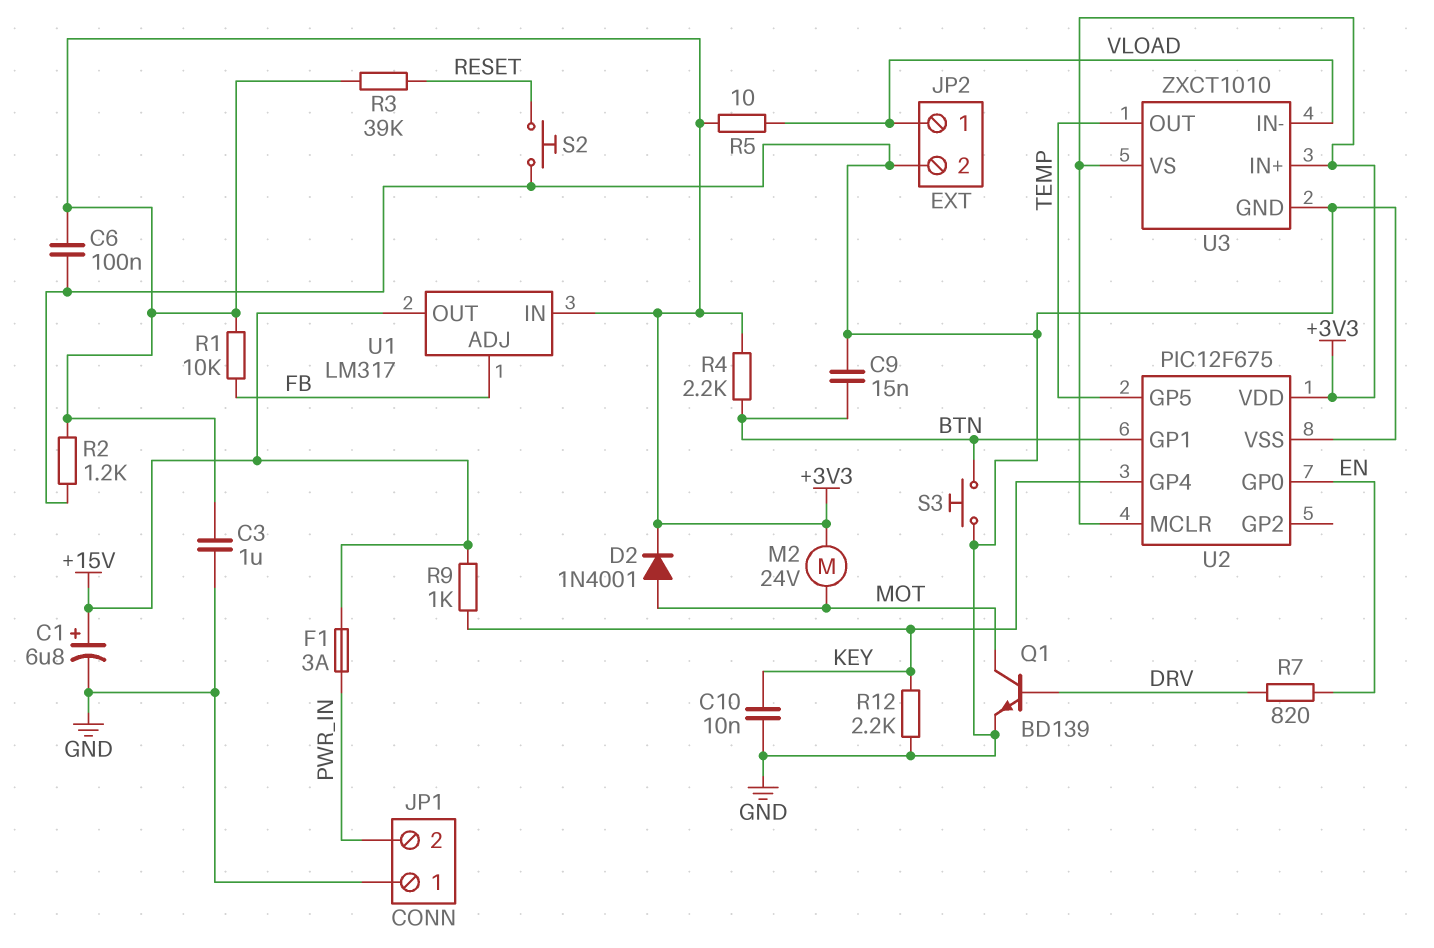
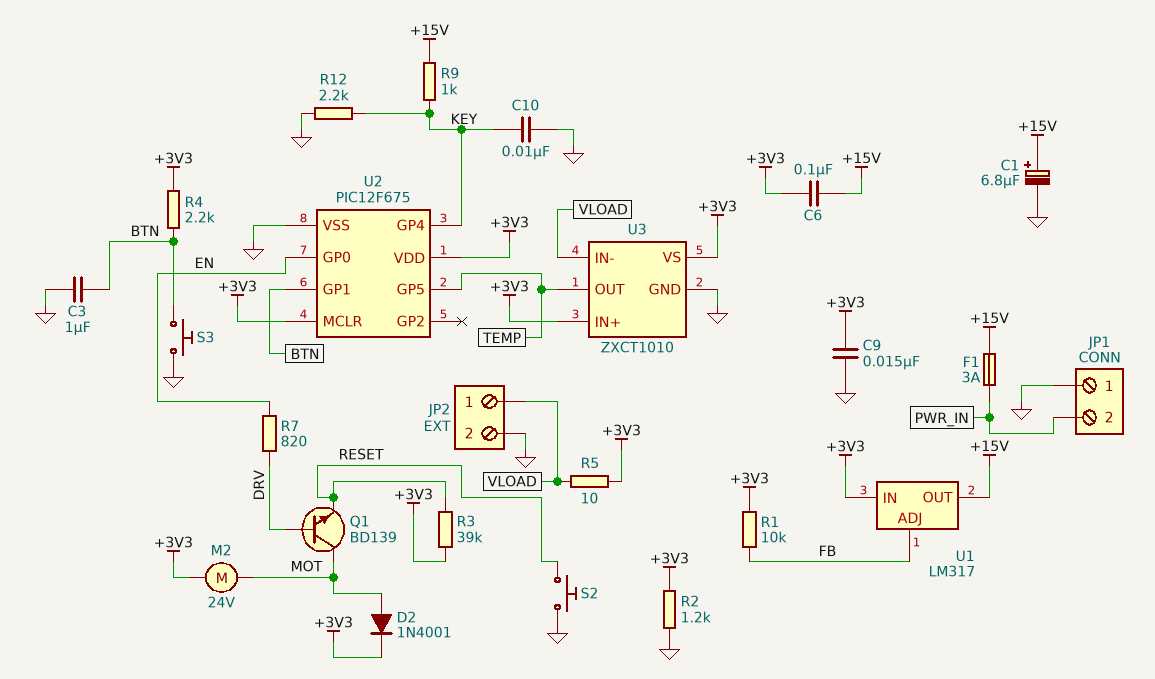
C3: 1uF (+3V3, GND) -> 1uF (BTN, GND)
C6: 100nF (+3V3, GND) -> 100nF (+3V3, +15V)
C9: 15nF (BTN, GND) -> 15nF (+3V3, GND)
Q1: NPN BD139 (B DRV, C MOT, E GND) -> NPN BD139 (B DRV, C MOT, E RESET)

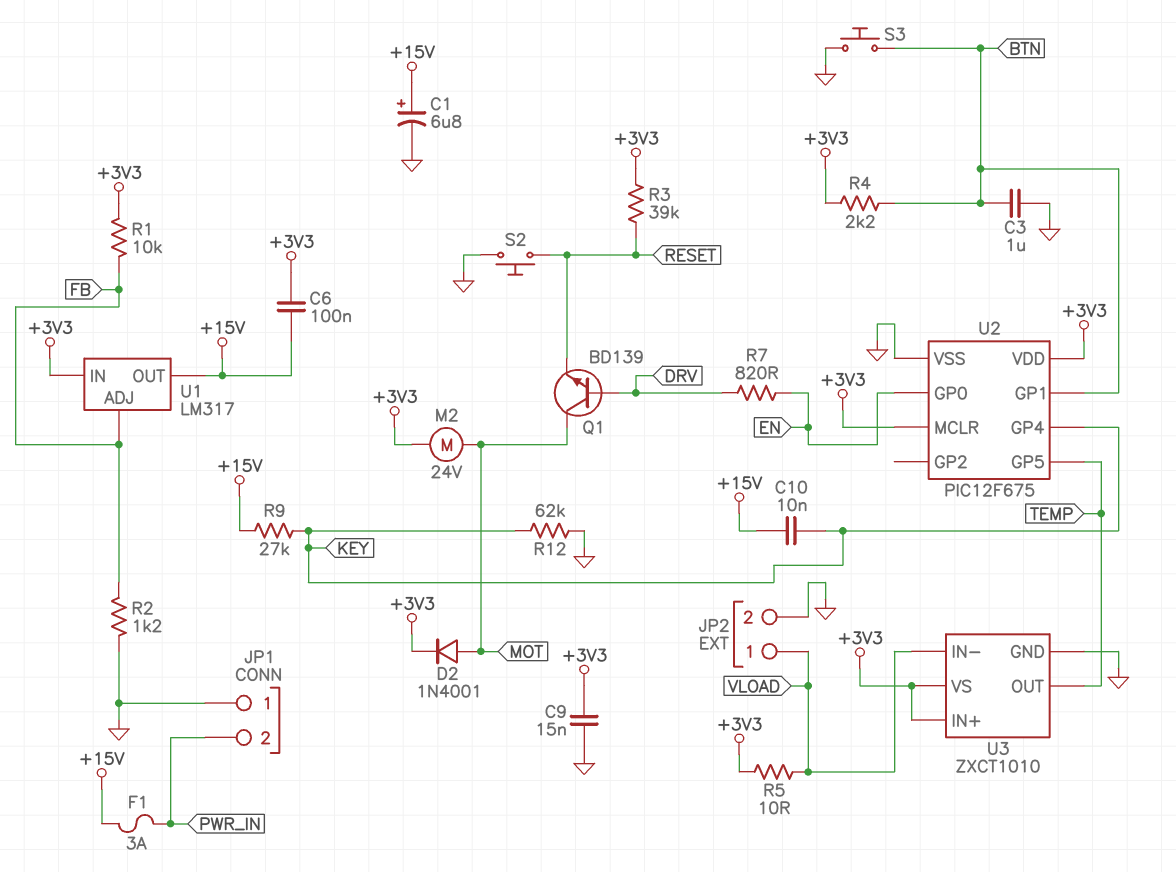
C10: 10nF (GND, KEY) -> 10nF (+15V, KEY)
R2: 1.2k (+3V3, GND) -> 1.2k (FB, GND)
R9: 1k (+15V, KEY) -> 27k (+15V, KEY)
R12: 2.2k (GND, KEY) -> 62k (GND, KEY)

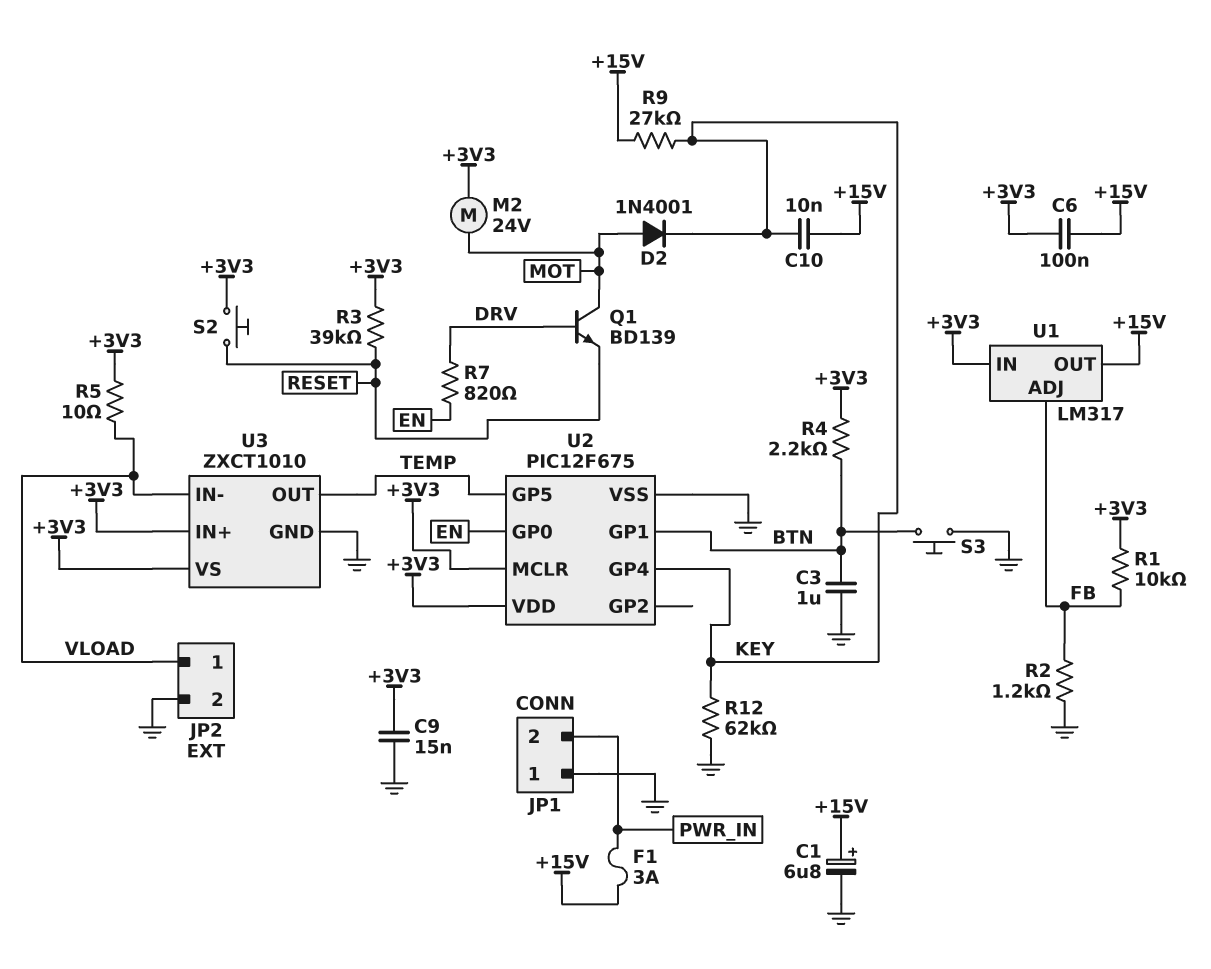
D2: diode 1N4001 (A MOT, K +3V3) -> diode 1N4001 (A MOT, K KEY)
S2: button (GND, RESET) -> button (+3V3, RESET)

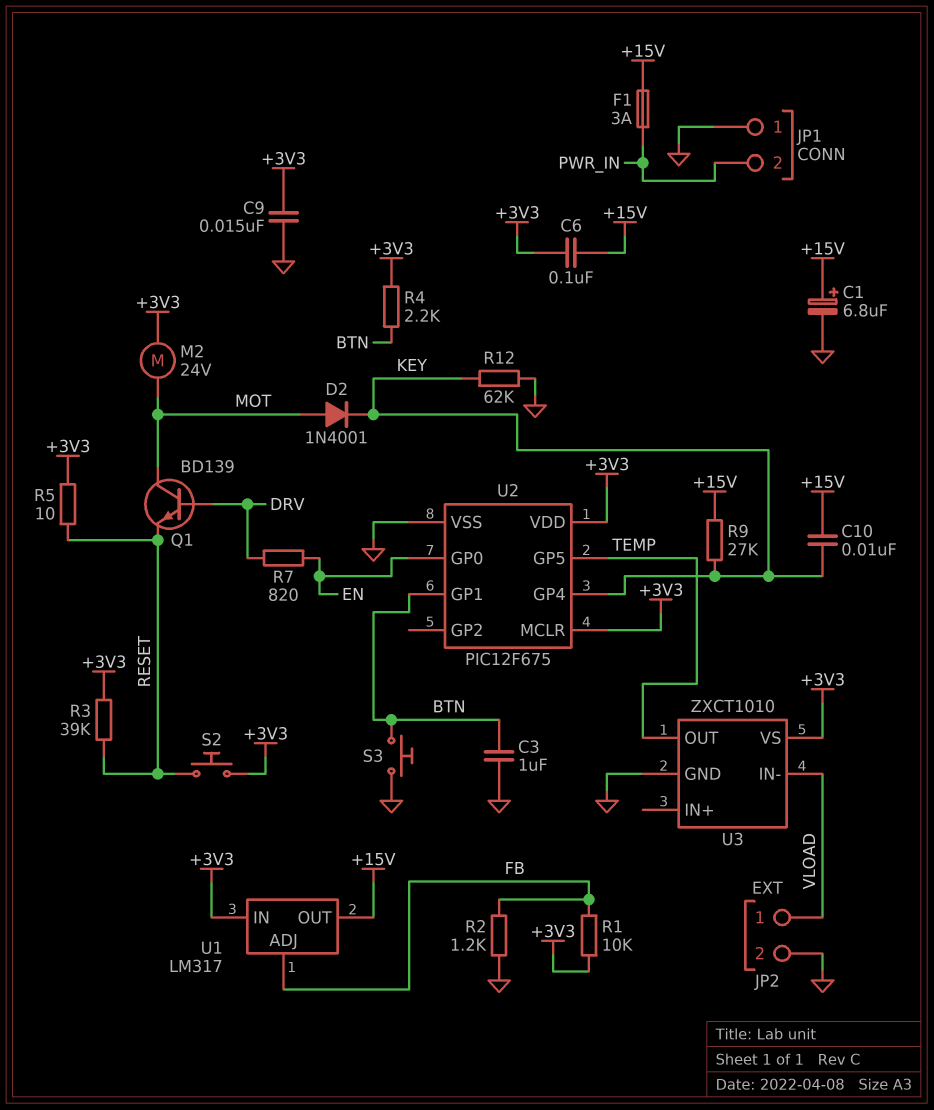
R5: 10 (+3V3, VLOAD) -> 10 (+3V3, RESET)
U3 pin IN+: +3V3 -> none

